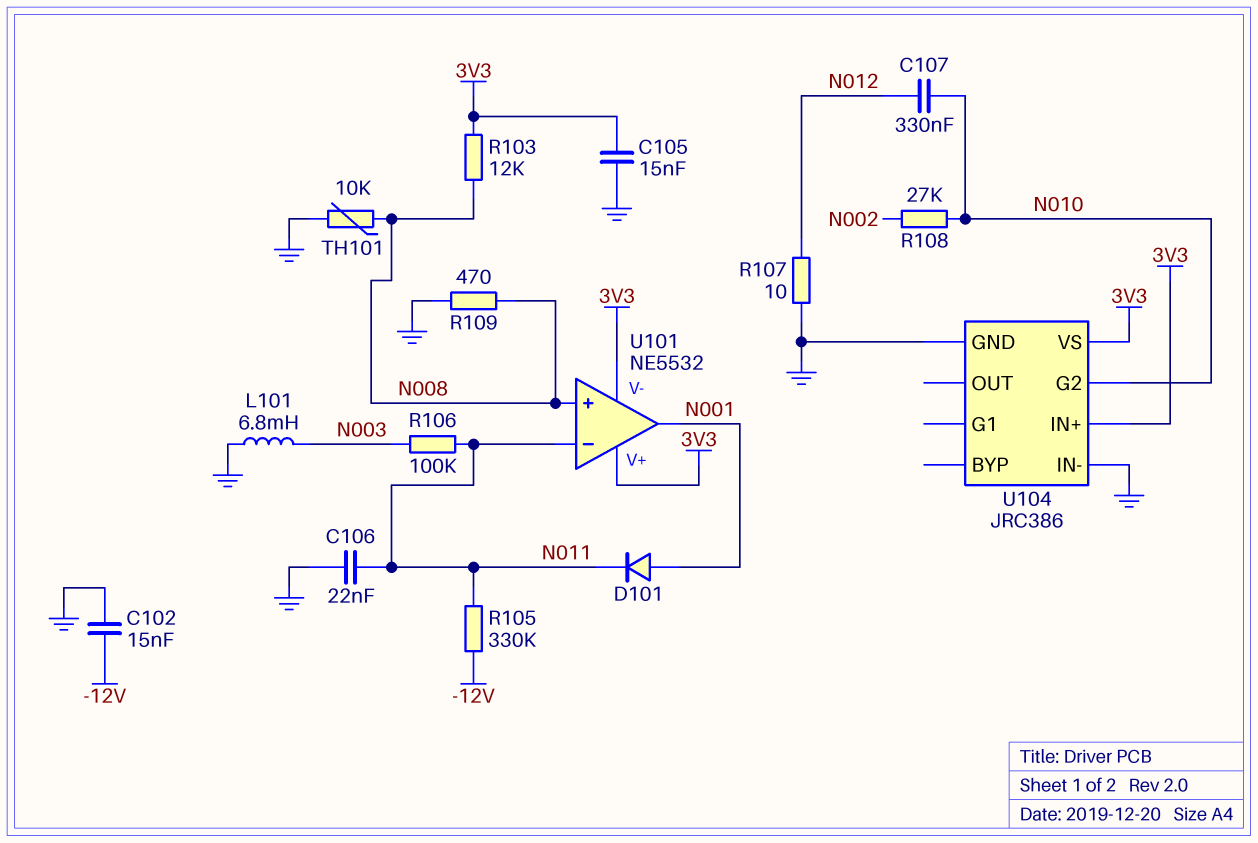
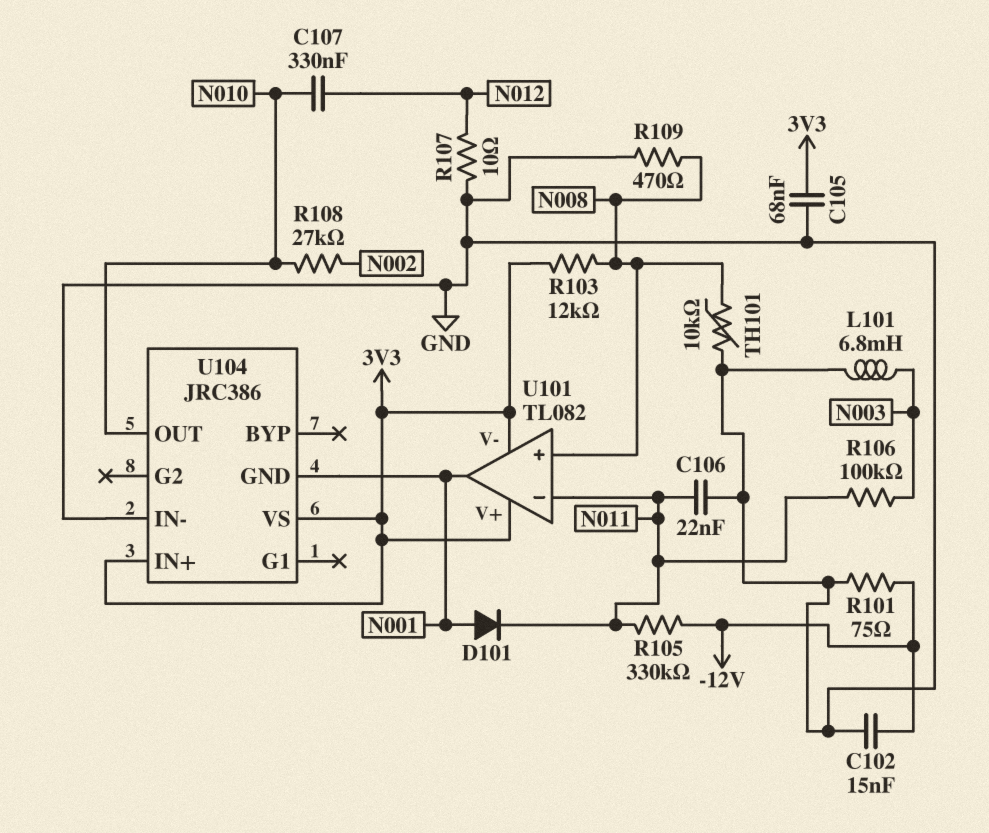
C105: 15nF (3V3, GND) -> 68nF (3V3, GND)
R101: none -> 75 (-12V, GND)
U101: NE5532 -> TL082
U104 pin G2: N010 -> none
U104 pin GND: GND -> N001
U104 pin OUT: none -> N010

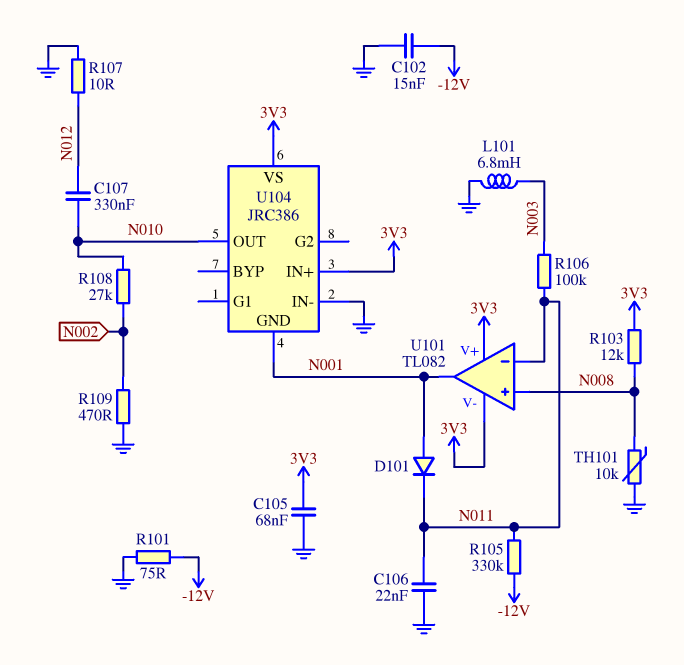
R109: 470 (GND, N008) -> 470 (GND, N002)

